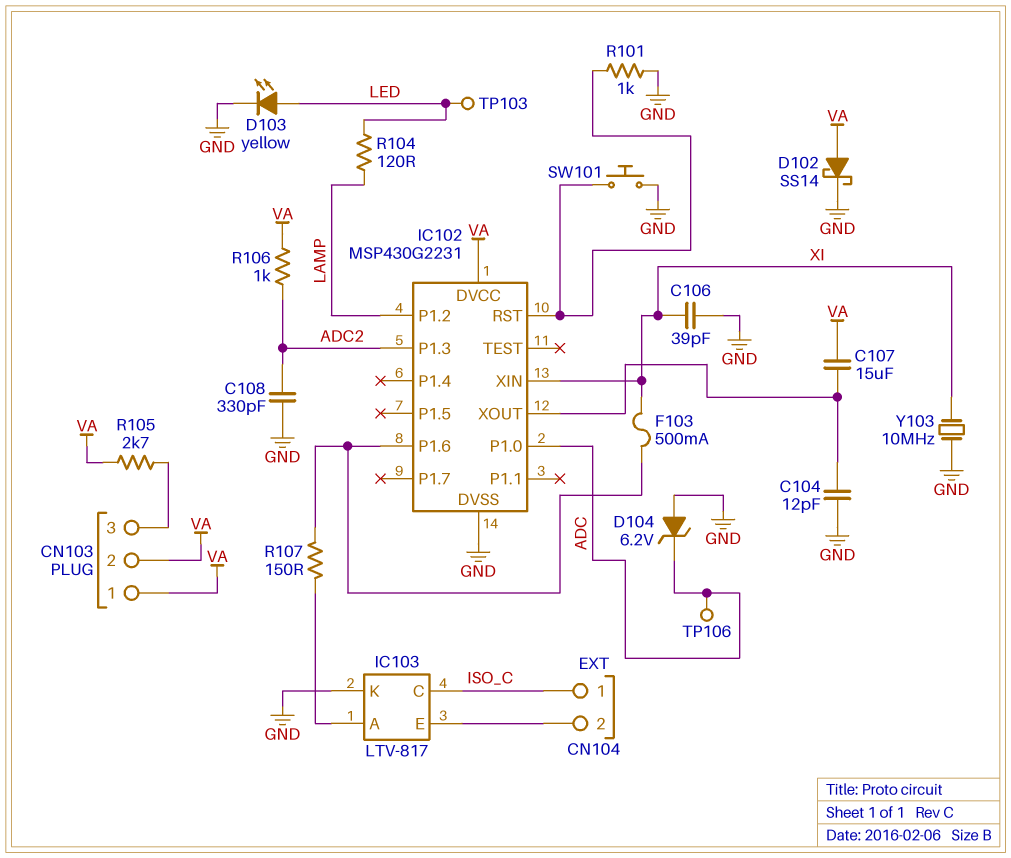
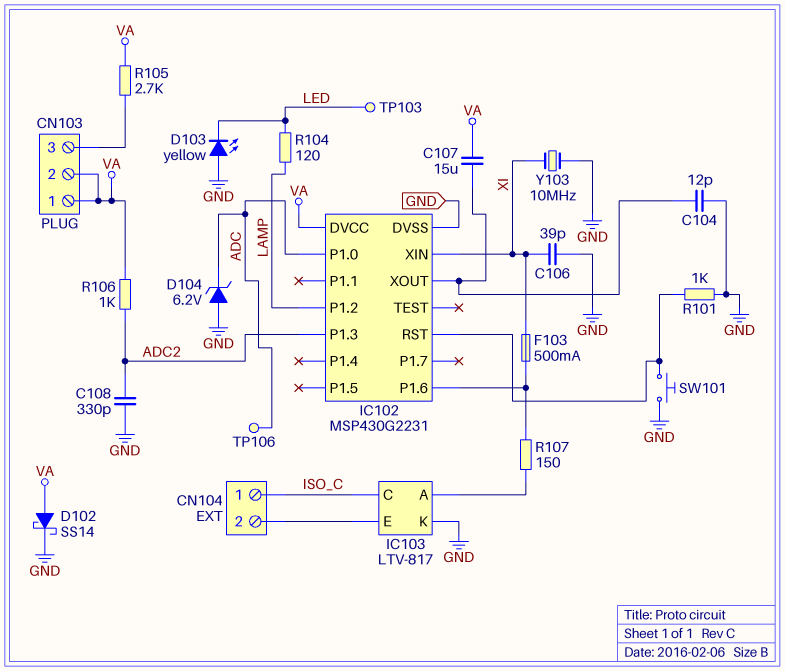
D103: LED yellow (A LED, K GND) -> LED yellow (A GND, K LED)

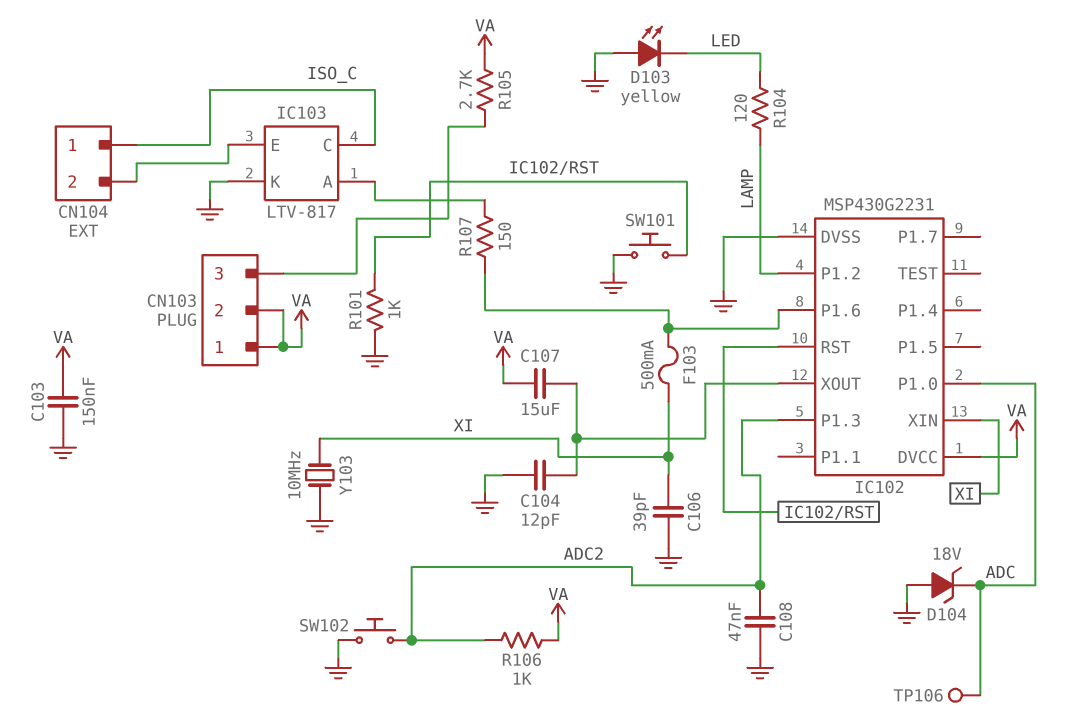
C103: none -> 150nF (GND, VA)
C108: 330pF (ADC2, GND) -> 47nF (ADC2, GND)
D102: schottky SS14 (A VA, K GND) -> none
D104: zener 6.2V (A GND, K ADC) -> zener 18V (A GND, K ADC)
SW102: none -> button (ADC2, GND)
TP103: test point (LED) -> none

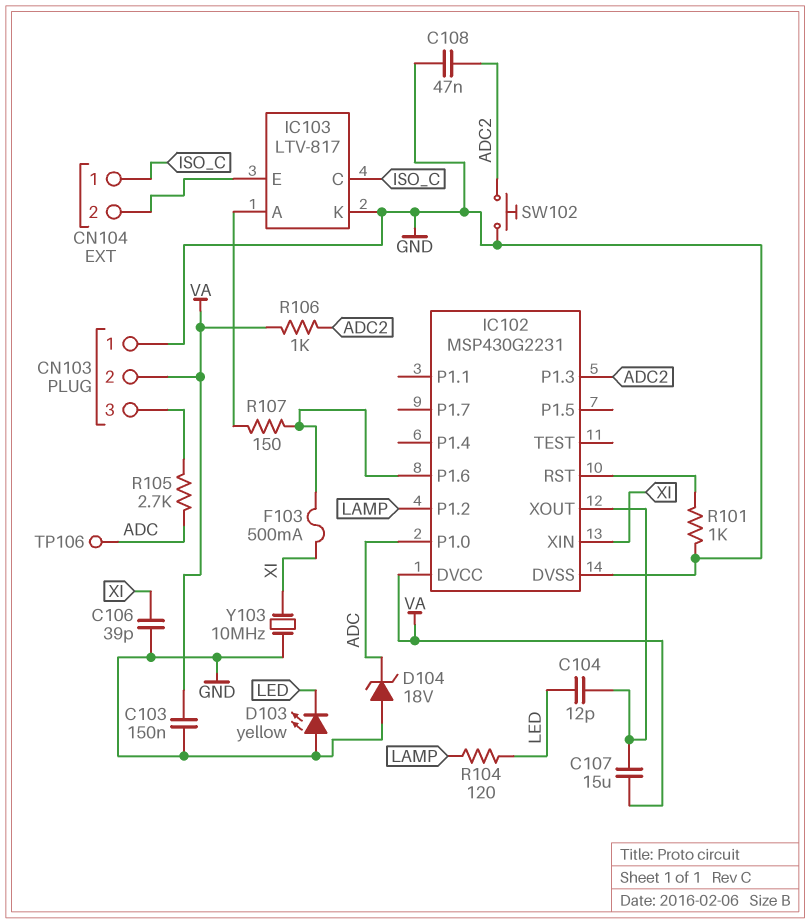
C104: 12pF (GND, IC102/XOUT) -> 12pF (IC102/XOUT, LED)
CN103 pin 1: VA -> GND
R105: 2.7k (CN103/3, VA) -> 2.7k (ADC, CN103/3)
SW101: button (GND, IC102/RST) -> none

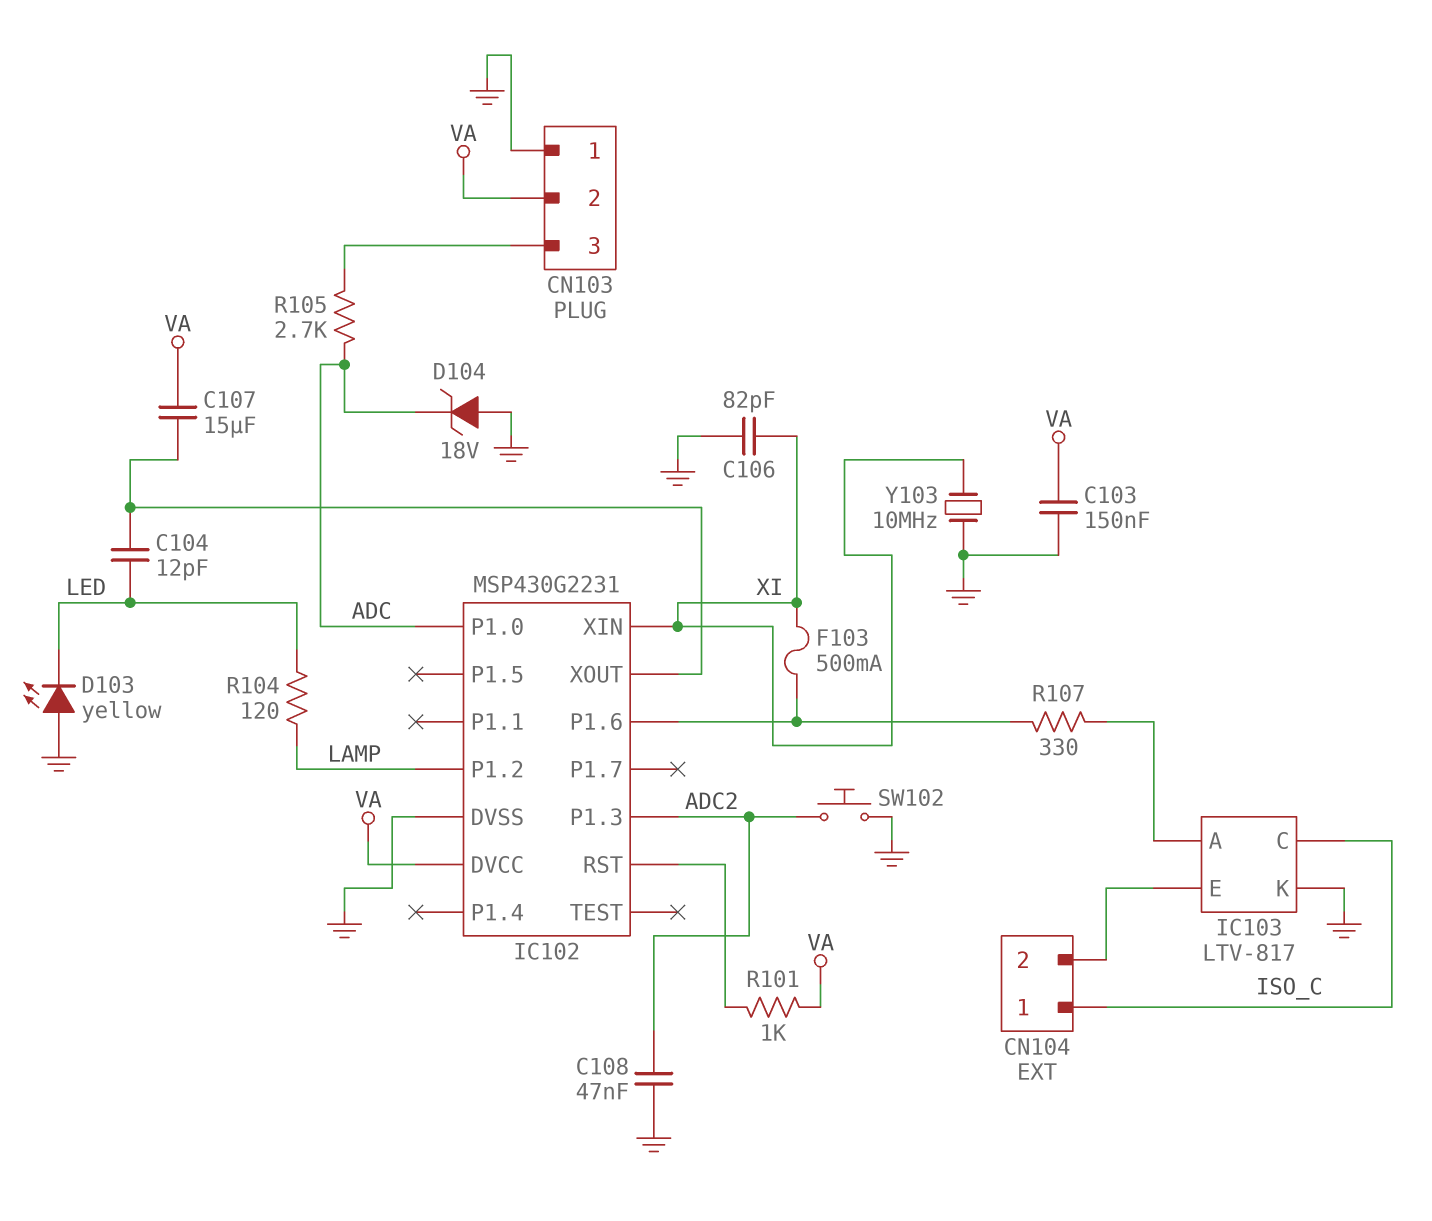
C106: 39pF (GND, XI) -> 82pF (GND, XI)
R101: 1k (GND, IC102/RST) -> 1k (IC102/RST, VA)
R106: 1k (ADC2, VA) -> none
R107: 150 (IC102/P1.6, IC103/A) -> 330 (IC102/P1.6, IC103/A)
TP106: test point (ADC) -> none

